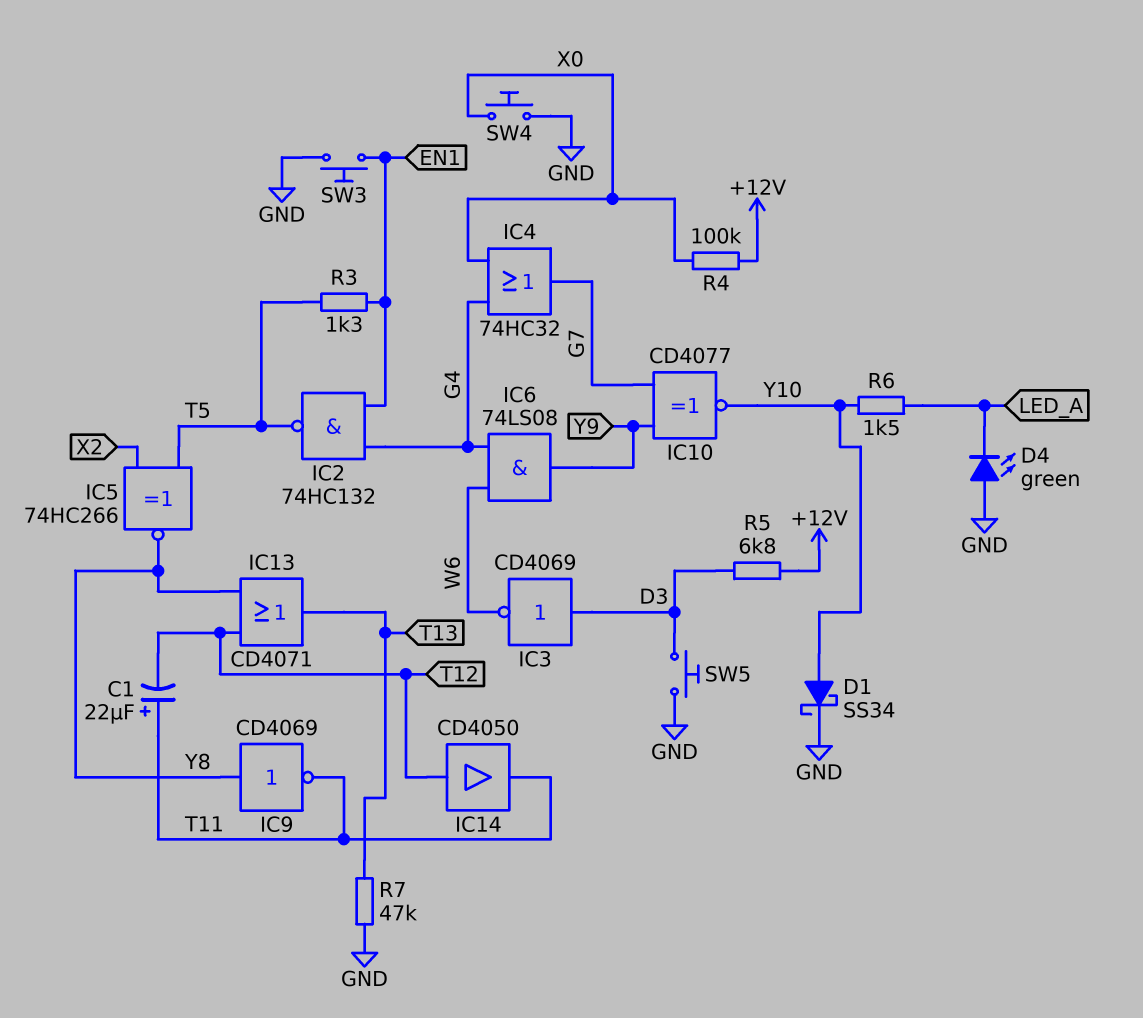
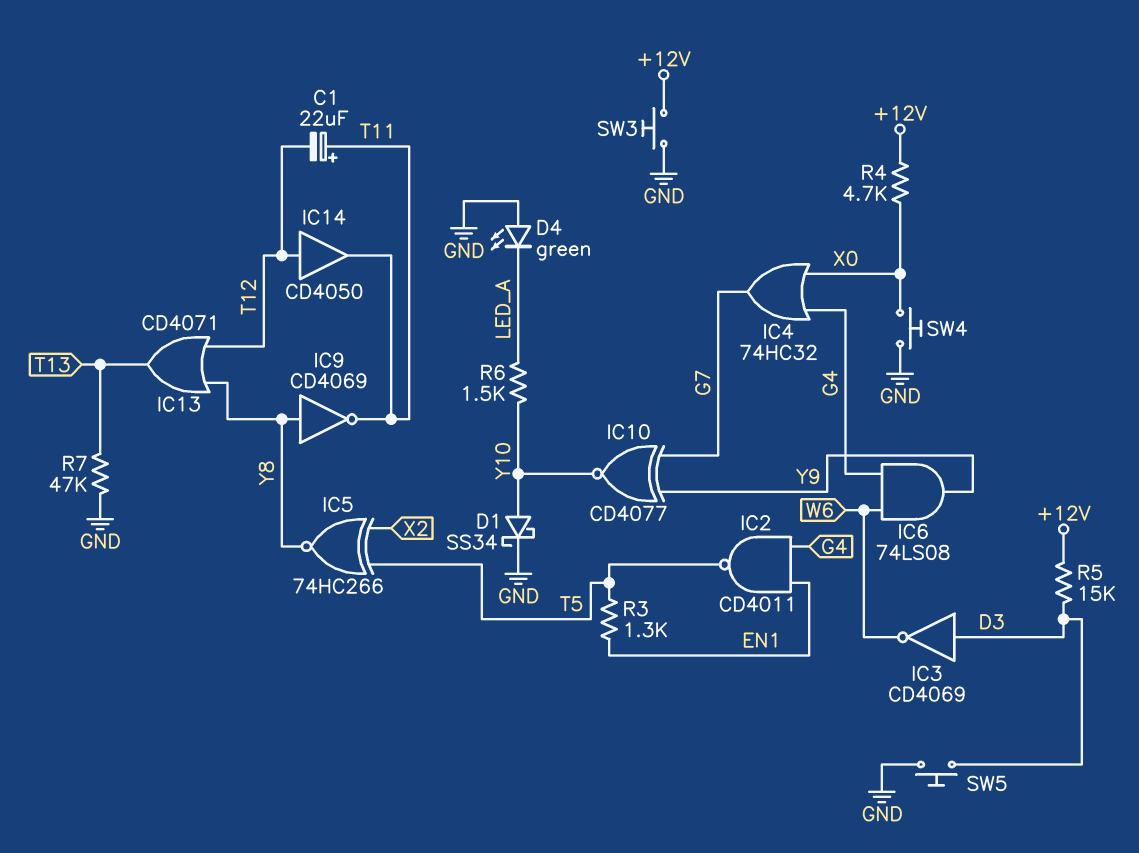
IC2: NAND 74HC132 (in EN1, in G4, out T5) -> NAND CD4011 (in EN1, in G4, out T5)
R4: 100k (+12V, X0) -> 4.7k (+12V, X0)
R5: 6.8k (+12V, D3) -> 15k (+12V, D3)
SW3: button (EN1, GND) -> button (+12V, GND)

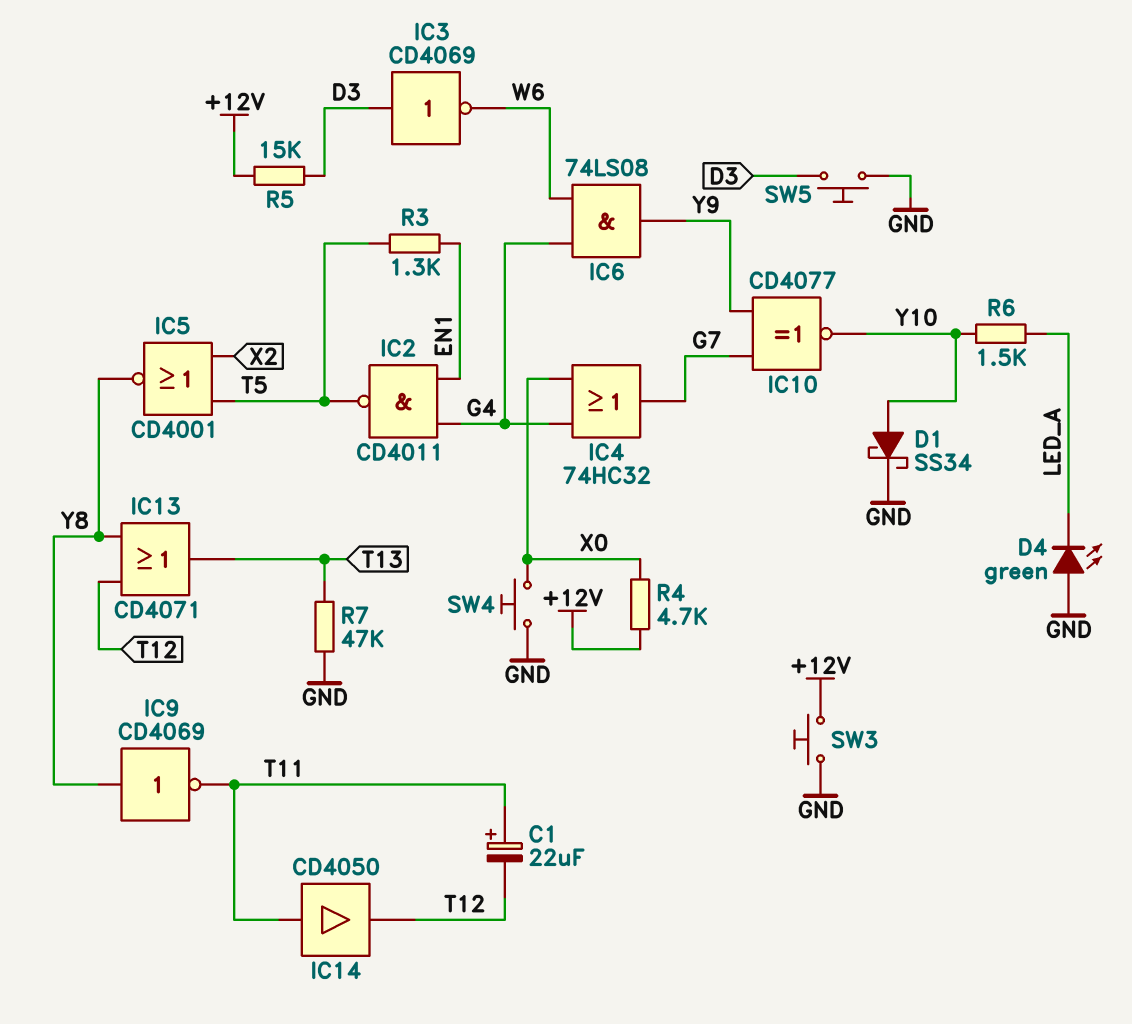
IC5: XNOR 74HC266 (in T5, in X2, out Y8) -> NOR CD4001 (in T5, in X2, out Y8)
IC14: buffer CD4050 (in T12, out T11) -> buffer CD4050 (in T11, out T12)

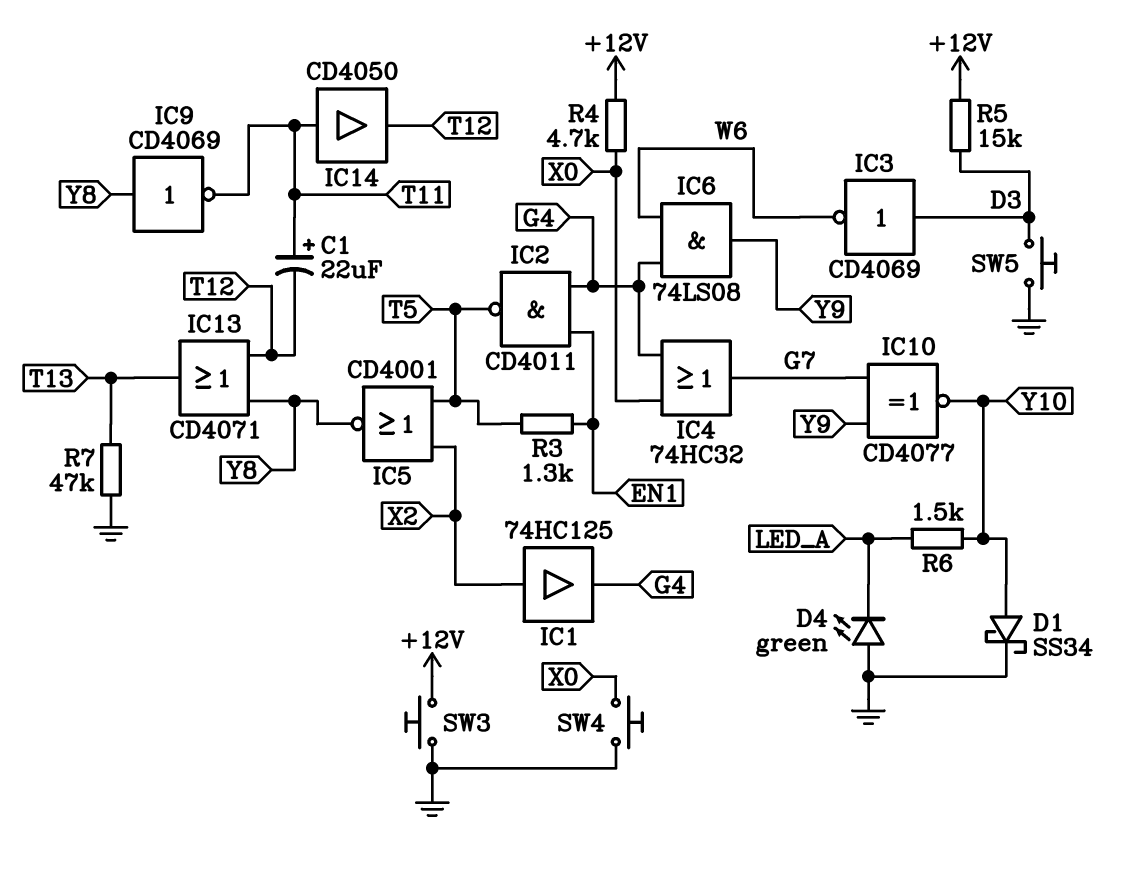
IC1: none -> buffer 74HC125 (in X2, out G4)

